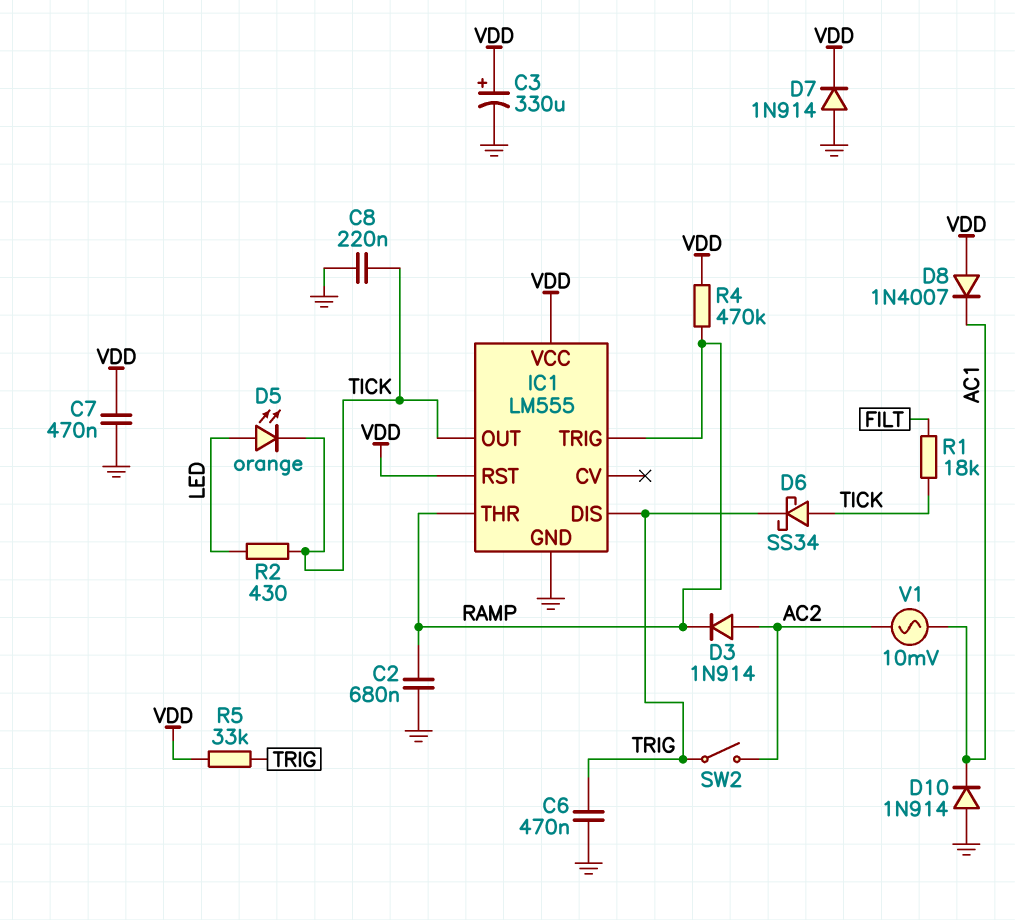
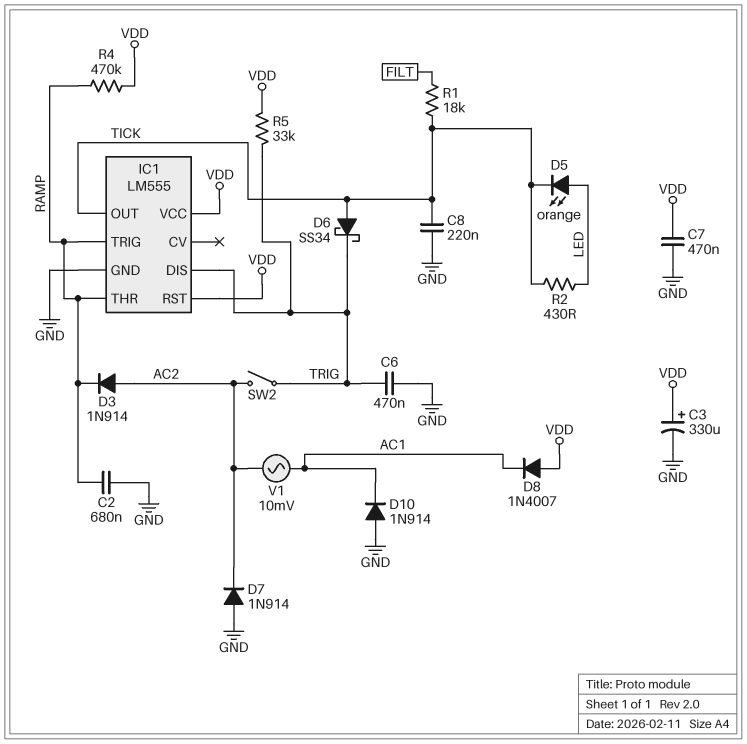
D7: diode 1N914 (A GND, K VDD) -> diode 1N914 (A GND, K AC2)

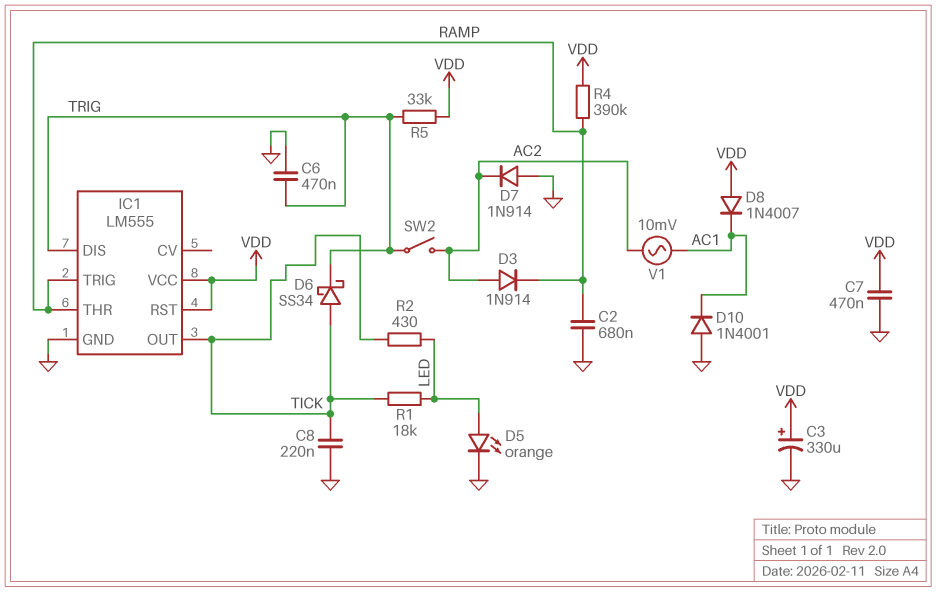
D5: LED orange (A LED, K TICK) -> LED orange (A LED, K GND)
D10: diode 1N914 (A GND, K AC1) -> diode 1N4001 (A GND, K AC1)
R1: 18k (FILT, TICK) -> 18k (LED, TICK)
R4: 470k (RAMP, VDD) -> 390k (RAMP, VDD)

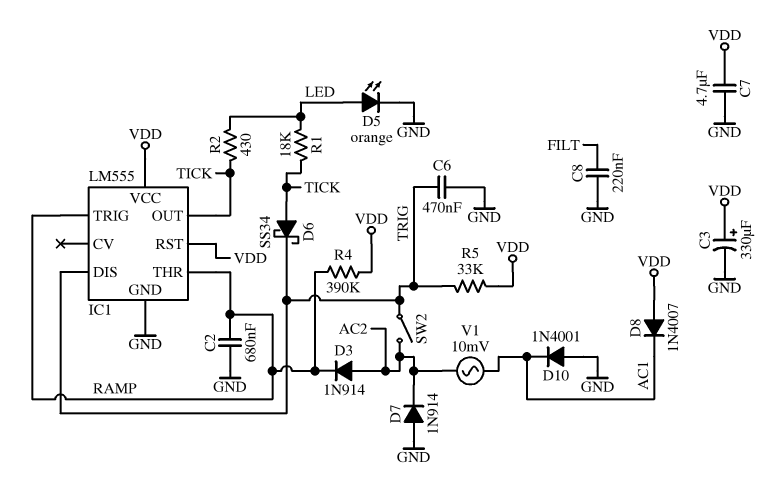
C7: 470nF (GND, VDD) -> 4.7uF (GND, VDD)
C8: 220nF (GND, TICK) -> 220nF (FILT, GND)

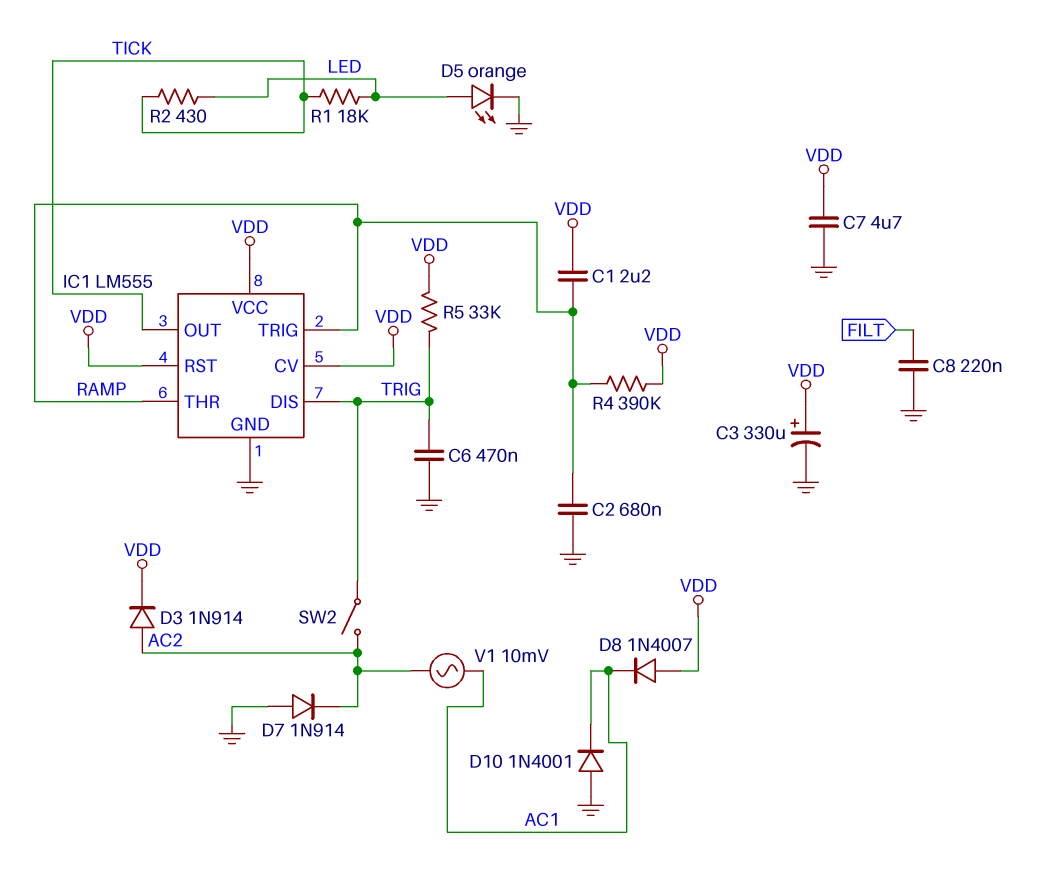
C1: none -> 2.2uF (RAMP, VDD)
D3: diode 1N914 (A AC2, K RAMP) -> diode 1N914 (A AC2, K VDD)
D6: schottky SS34 (A TICK, K TRIG) -> none
IC1 pin CV: none -> VDD

